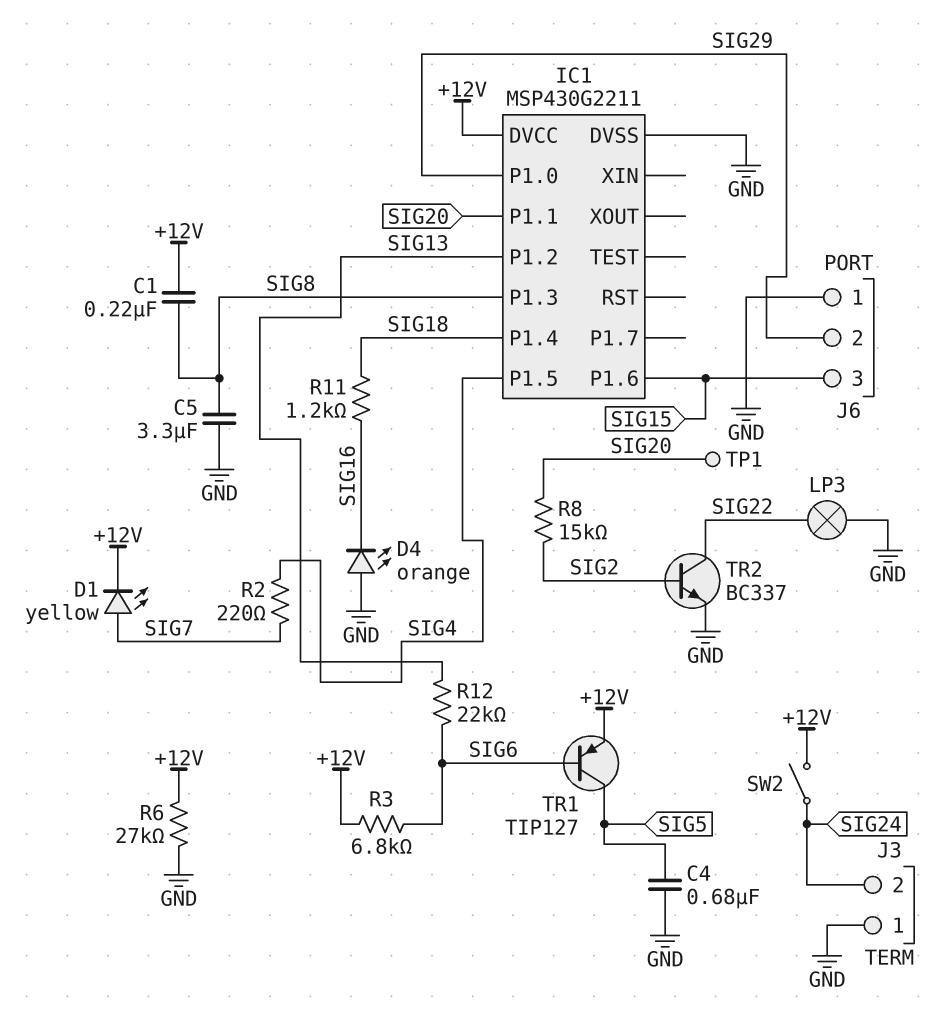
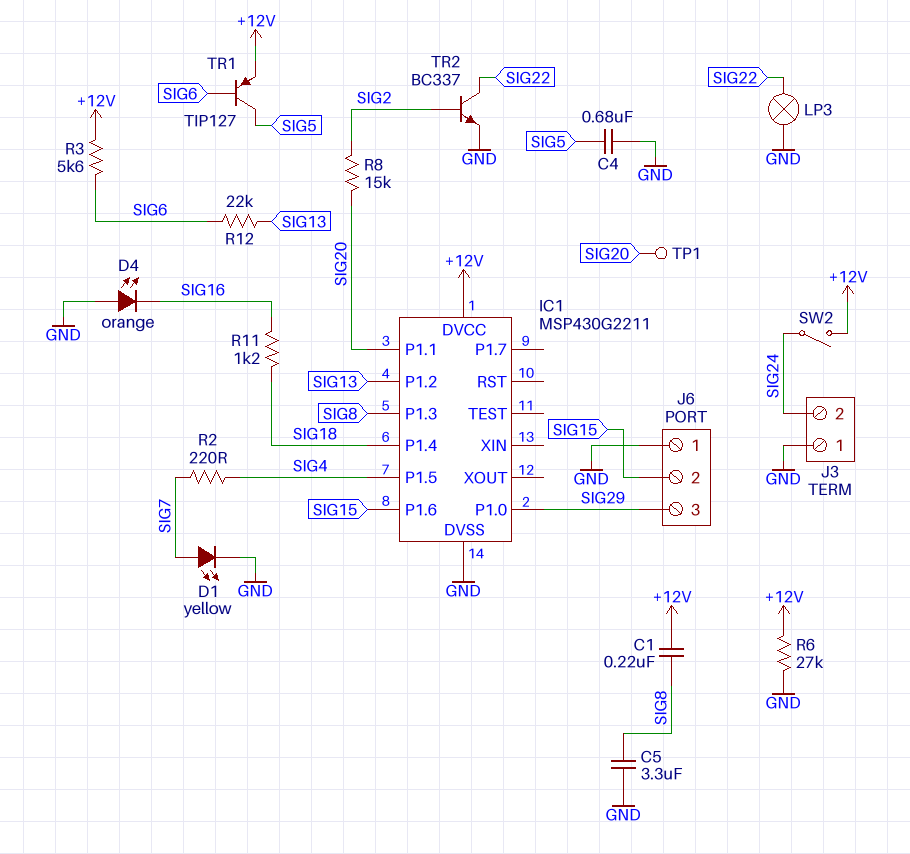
D1: LED yellow (A SIG7, K +12V) -> LED yellow (A SIG7, K GND)
J6 pin 2: SIG29 -> SIG15
J6 pin 3: SIG15 -> SIG29
R3: 6.8k (+12V, SIG6) -> 5.6k (+12V, SIG6)

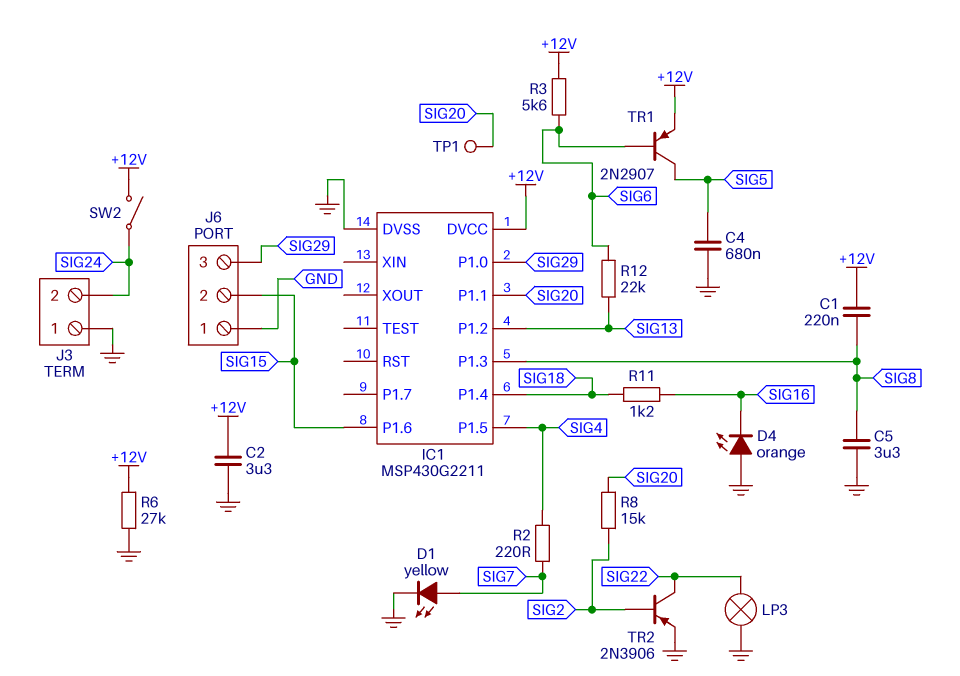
C2: none -> 3.3uF (+12V, GND)
TR1: PNP TIP127 (B SIG6, C SIG5, E +12V) -> PNP 2N2907 (B SIG6, C SIG5, E +12V)
TR2: NPN BC337 (B SIG2, C SIG22, E GND) -> PNP 2N3906 (B SIG2, C SIG22, E GND)

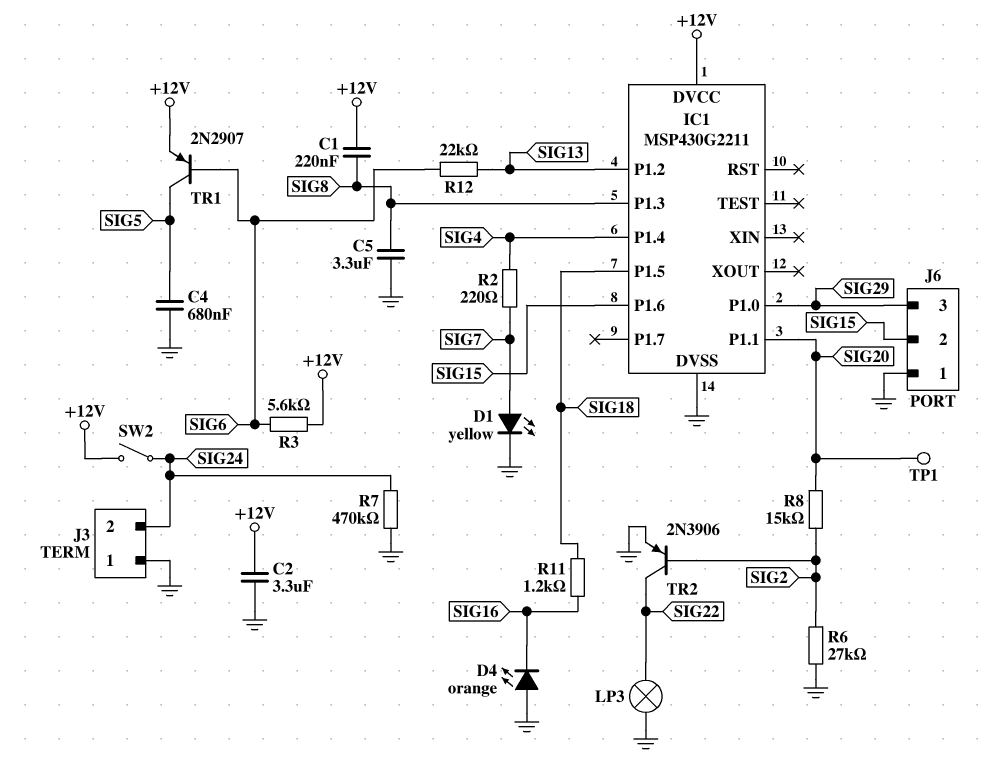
IC1 pin P1.4: SIG18 -> SIG4
IC1 pin P1.5: SIG4 -> SIG18
R6: 27k (+12V, GND) -> 27k (GND, SIG2)
R7: none -> 470k (GND, SIG24)

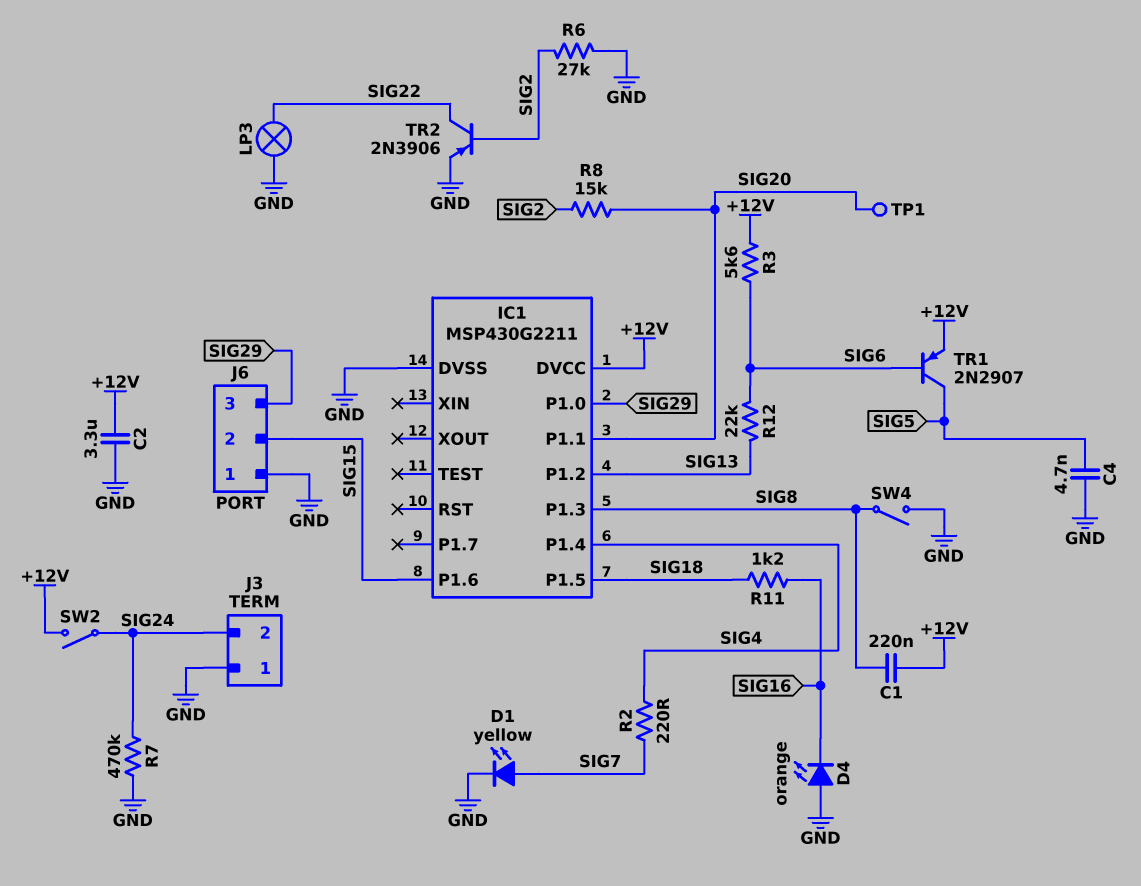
C4: 680nF (GND, SIG5) -> 4.7nF (GND, SIG5)
C5: 3.3uF (GND, SIG8) -> none
SW4: none -> switch (GND, SIG8)

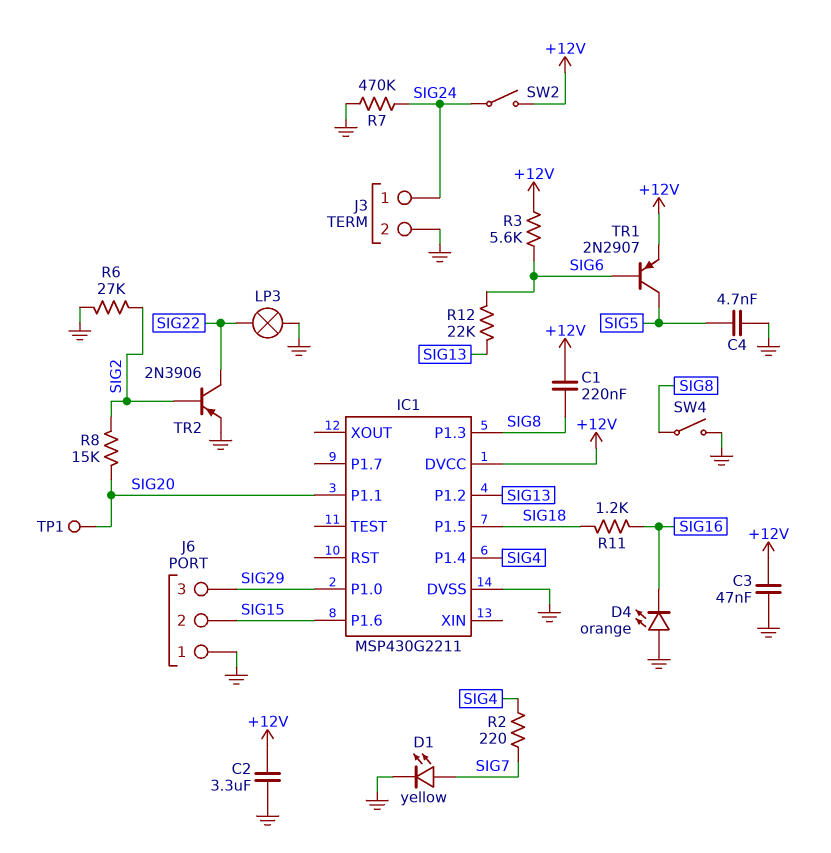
C3: none -> 47nF (+12V, GND)
J3 pin 1: GND -> SIG24
J3 pin 2: SIG24 -> GND

